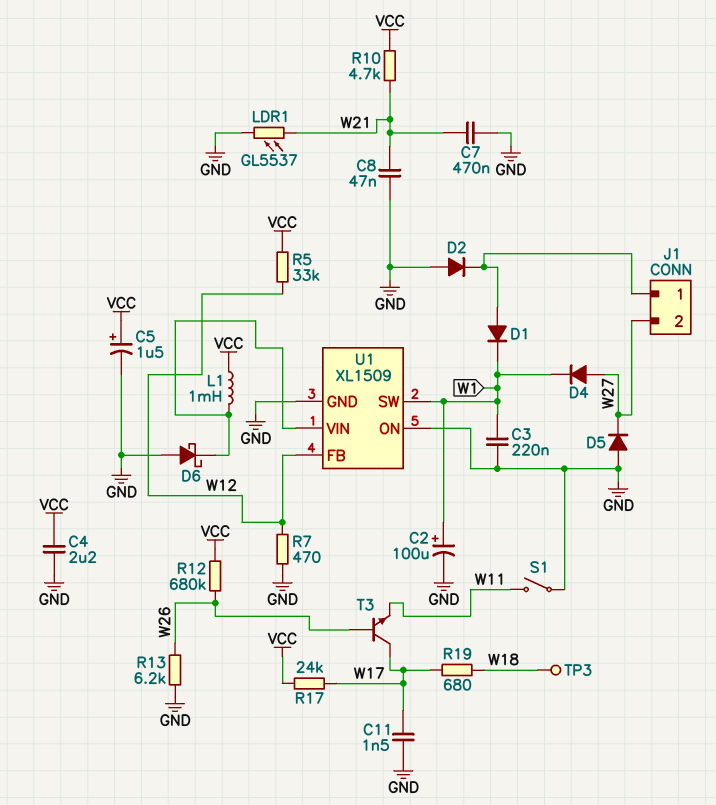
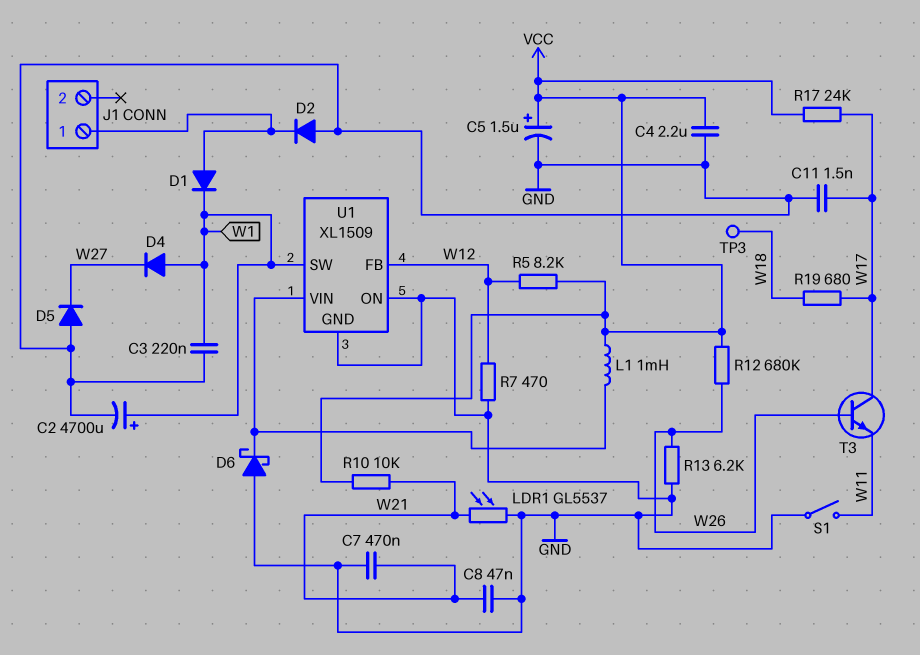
C2: 100uF (plus W1, minus GND) -> 4700uF (plus W1, minus GND)
D4: diode (A W27, K W1) -> diode (A W1, K W27)
J1 pin 2: W27 -> none
R5: 33k (VCC, W12) -> 8.2k (VCC, W12)
R10: 4.7k (VCC, W21) -> 10k (VCC, W21)

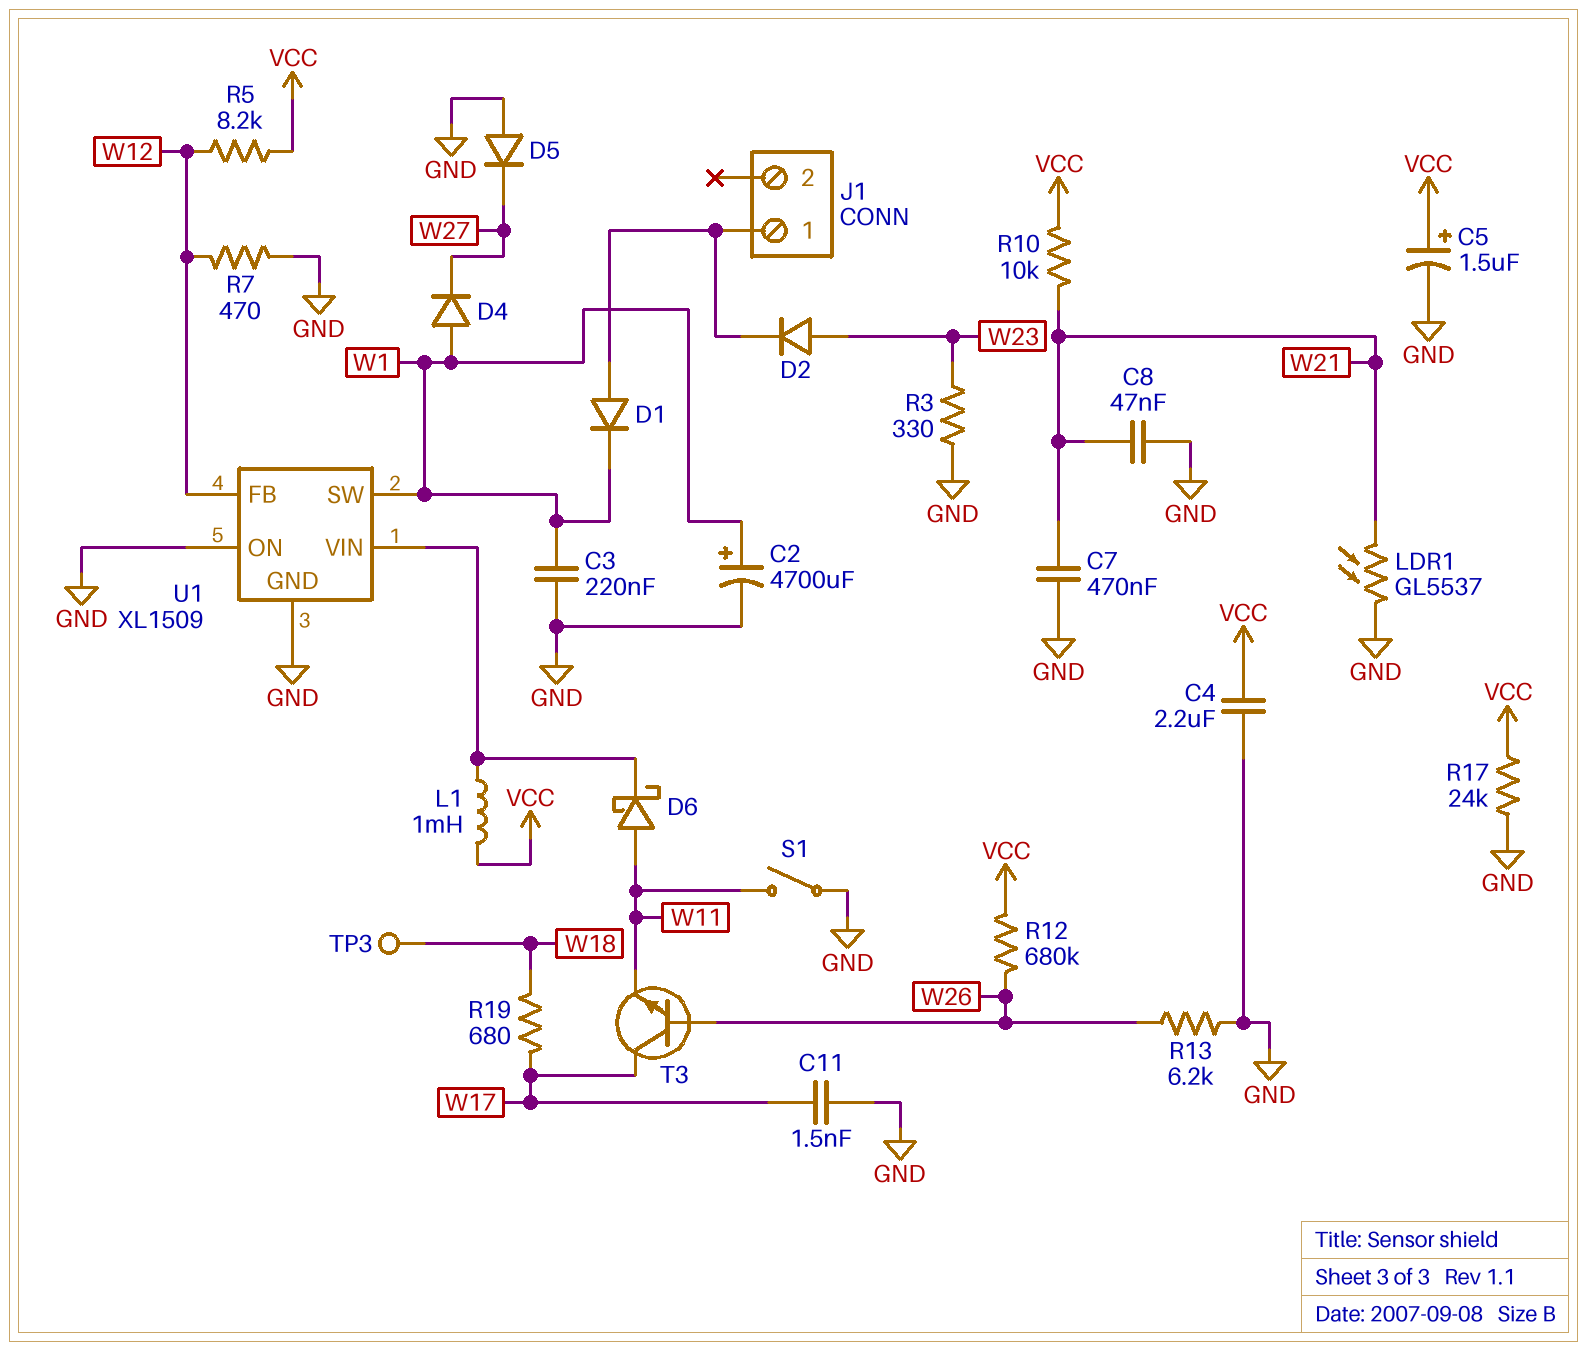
D2: diode (A GND, K J1/1) -> diode (A W23, K J1/1)
D6: schottky (A GND, K U1/VIN) -> schottky (A W11, K U1/VIN)
R3: none -> 330 (GND, W23)
R17: 24k (VCC, W17) -> 24k (GND, VCC)

